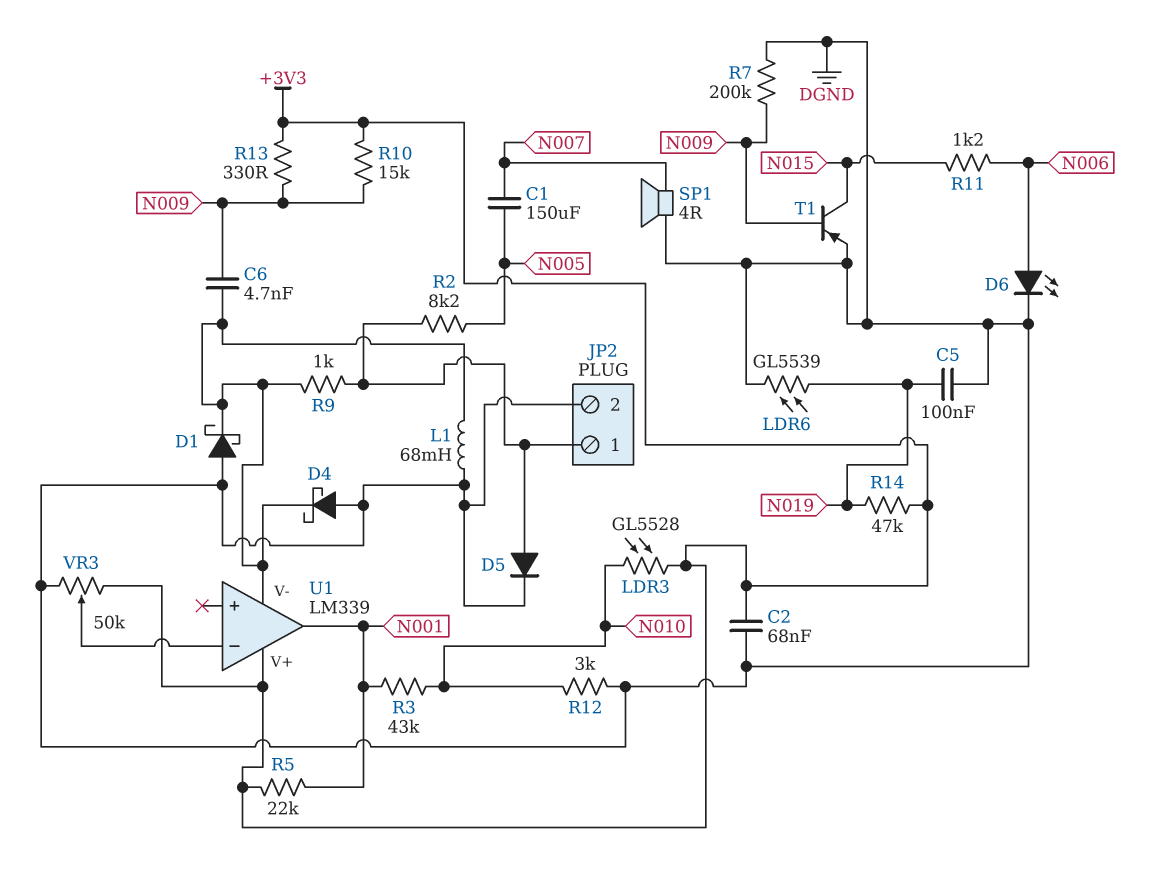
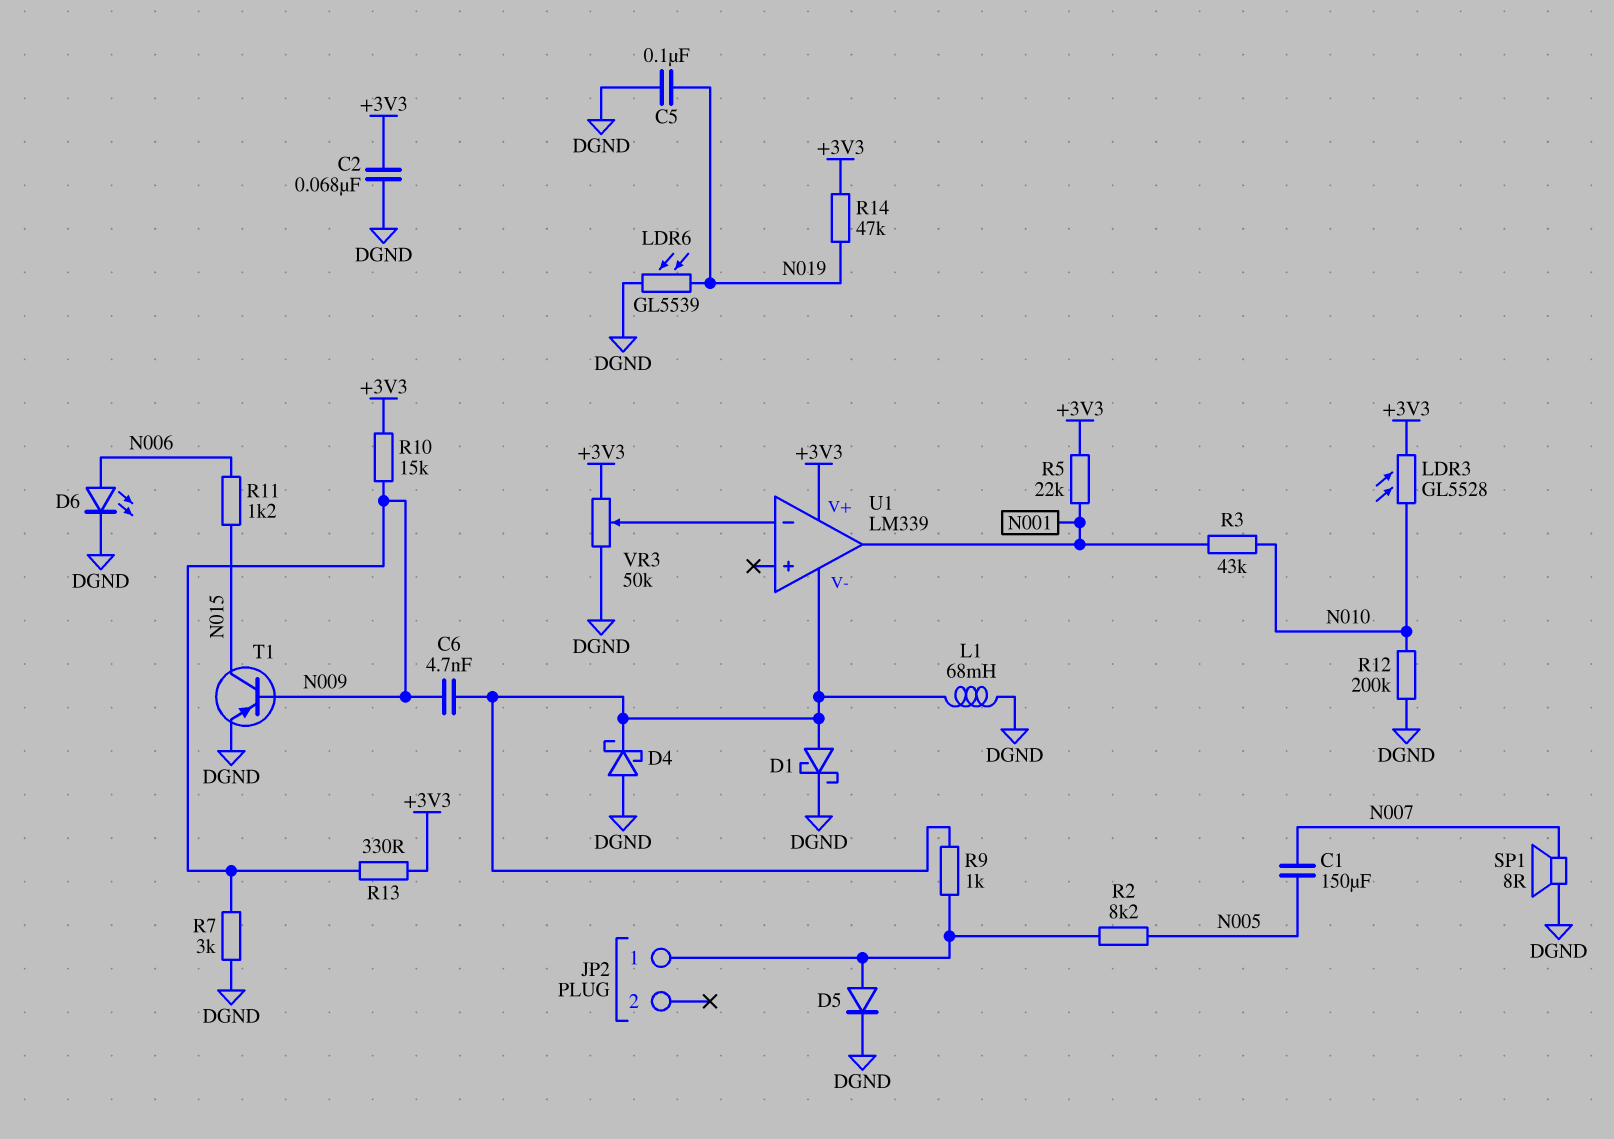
D1: schottky (A DGND, K U1/V-) -> schottky (A U1/V-, K DGND)
JP2 pin 2: DGND -> none
R7: 200k (DGND, N009) -> 3k (DGND, N009)
R12: 3k (DGND, N010) -> 200k (DGND, N010)
SP1: speaker 4R (DGND, N007) -> speaker 8R (DGND, N007)

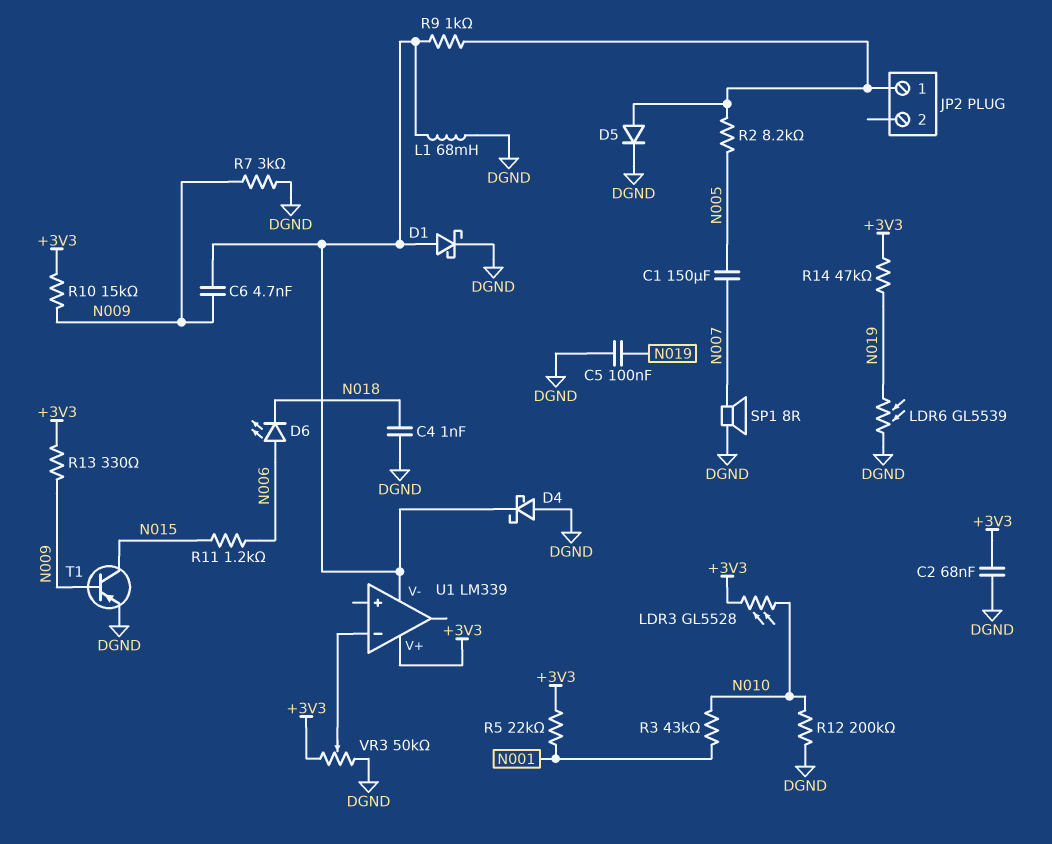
C4: none -> 1nF (DGND, N018)
D6: LED (A N006, K DGND) -> LED (A N006, K N018)
U1 pin out: N001 -> none

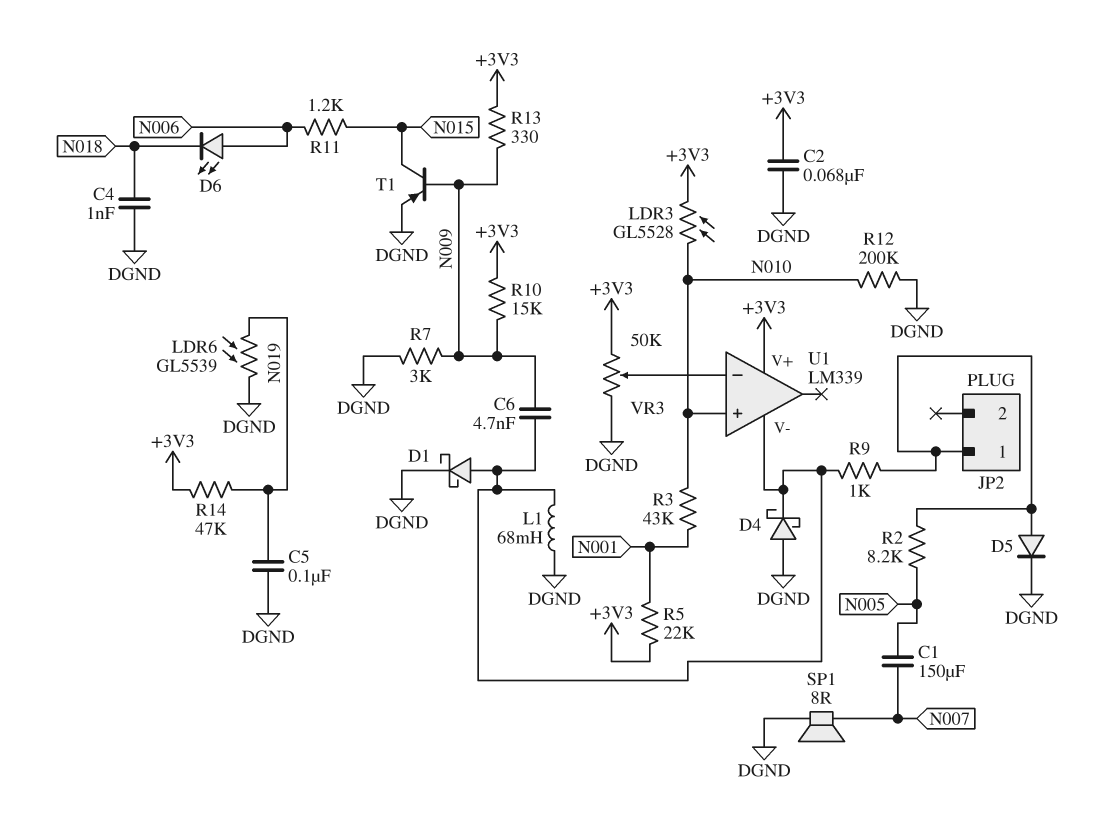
U1 pin in+: none -> N010

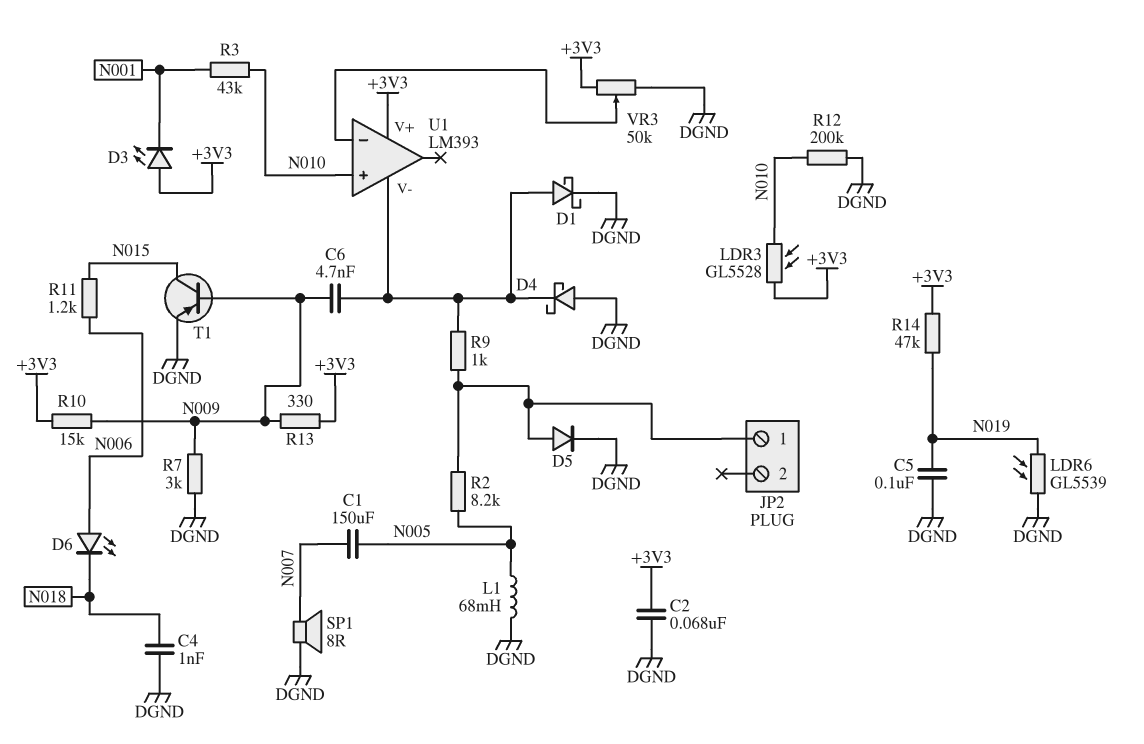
D3: none -> LED (A +3V3, K N001)
L1: 68mH (DGND, U1/V-) -> 68mH (DGND, N005)
R5: 22k (+3V3, N001) -> none
U1: LM339 -> LM393

